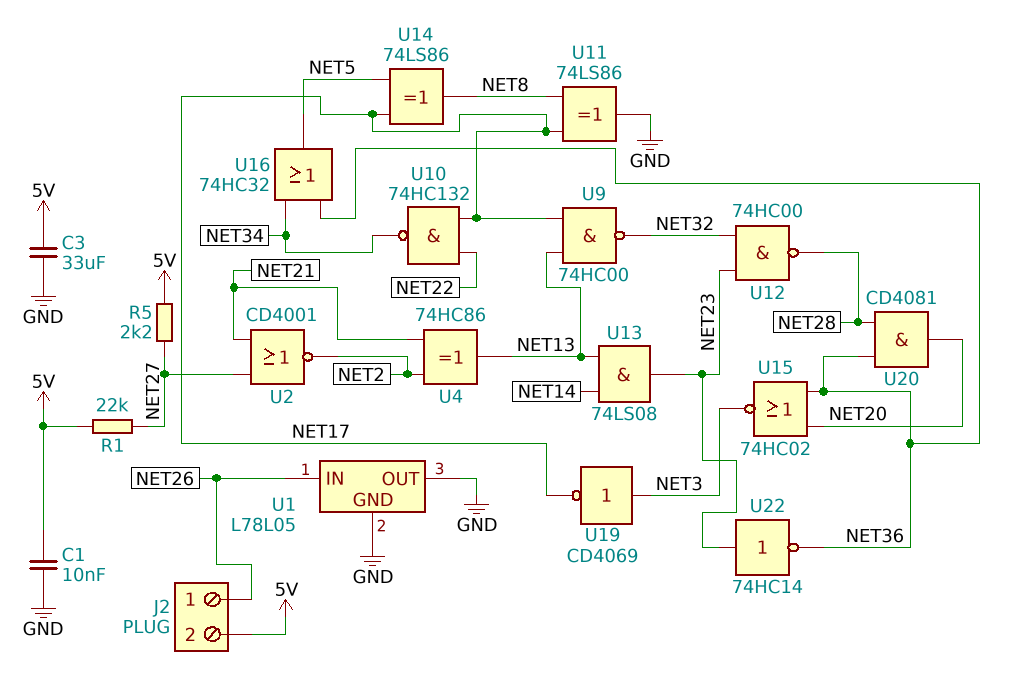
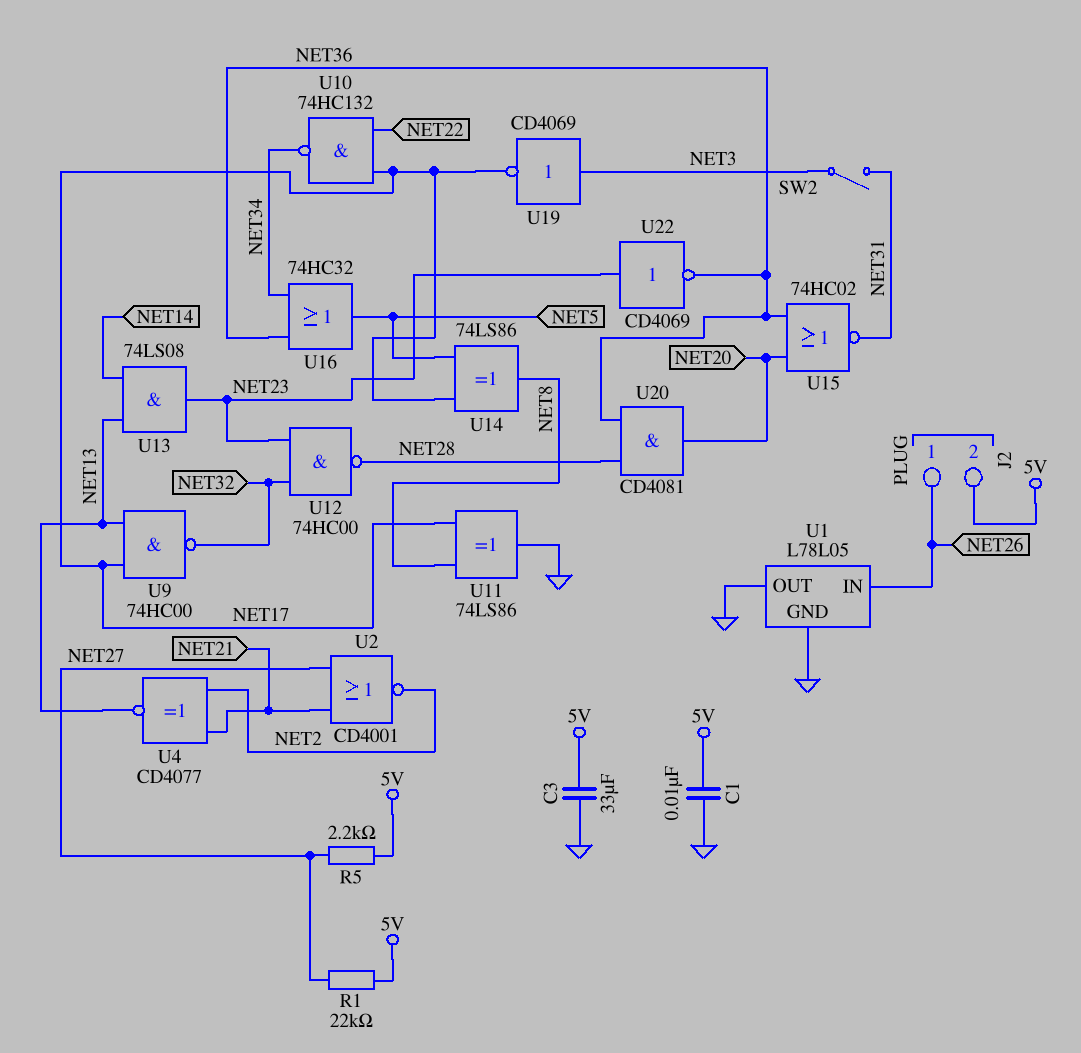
SW2: none -> switch (NET3, NET31)
U4: XOR 74HC86 (in NET2, in NET21, out NET13) -> XNOR CD4077 (in NET2, in NET21, out NET13)
U15: NOR 74HC02 (in NET20, in NET36, out NET3) -> NOR 74HC02 (in NET20, in NET36, out NET31)
U22: NOT 74HC14 (in NET23, out NET36) -> NOT CD4069 (in NET23, out NET36)

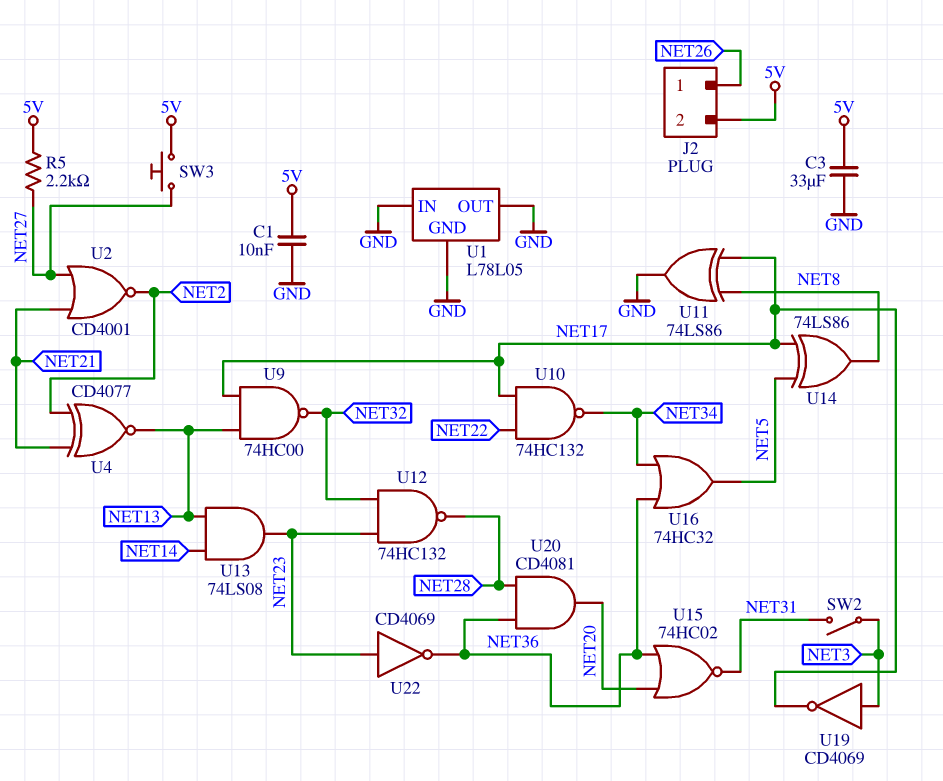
R1: 22k (5V, NET27) -> none
SW3: none -> button (5V, NET27)
U1 pin IN: NET26 -> GND
U12: NAND 74HC00 (in NET23, in NET32, out NET28) -> NAND 74HC132 (in NET23, in NET32, out NET28)

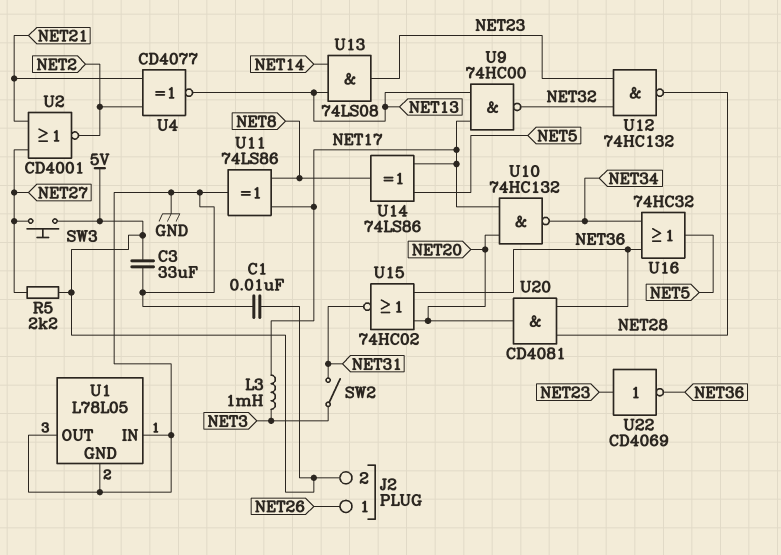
L3: none -> 1mH (NET3, NET17)
U10: NAND 74HC132 (in NET17, in NET22, out NET34) -> NAND 74HC132 (in NET17, in NET20, out NET34)
U19: NOT CD4069 (in NET3, out NET17) -> none

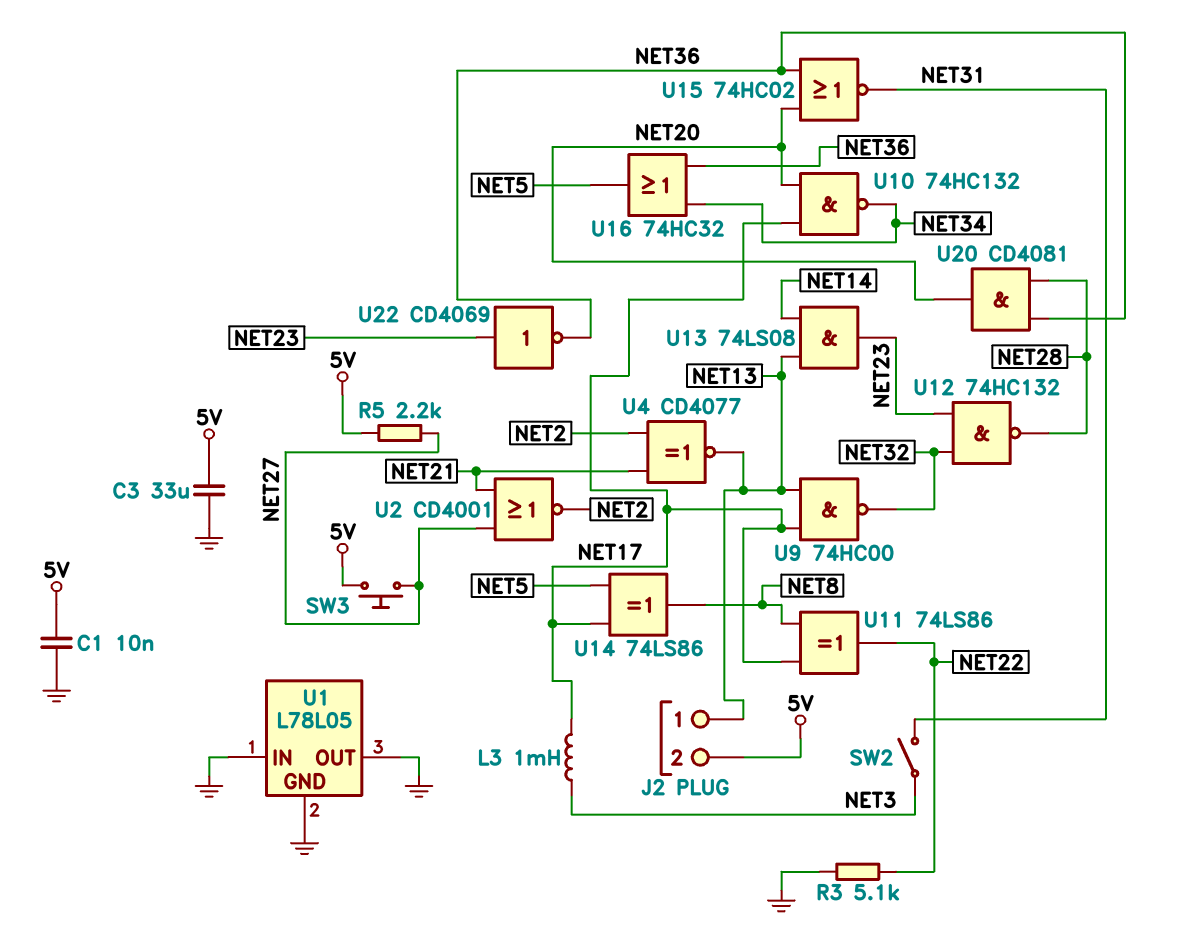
J2 pin 1: NET26 -> NET13
R3: none -> 5.1k (GND, NET22)
U11: XOR 74LS86 (in NET8, in NET17, out GND) -> XOR 74LS86 (in NET8, in NET17, out NET22)

